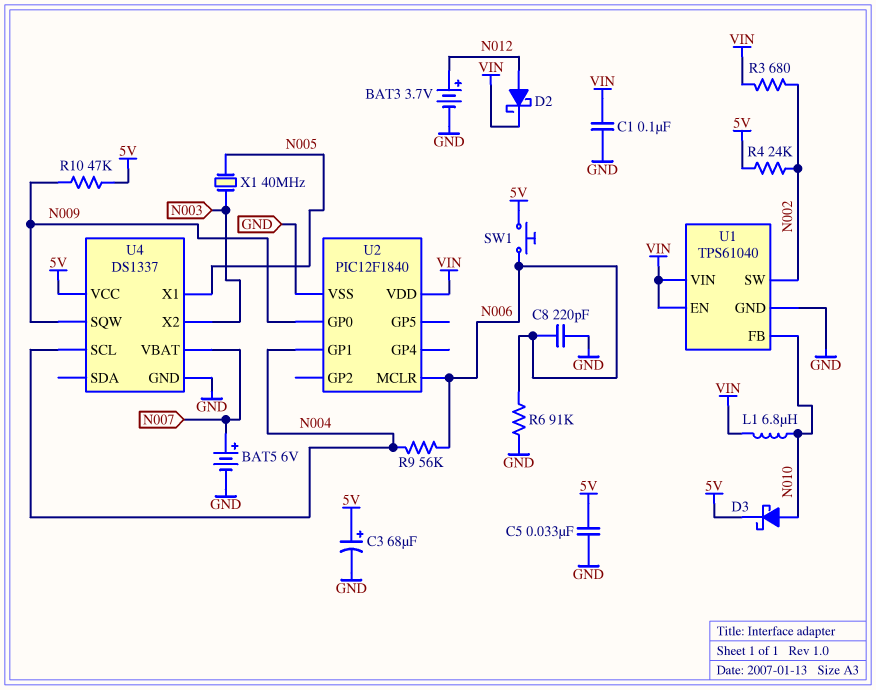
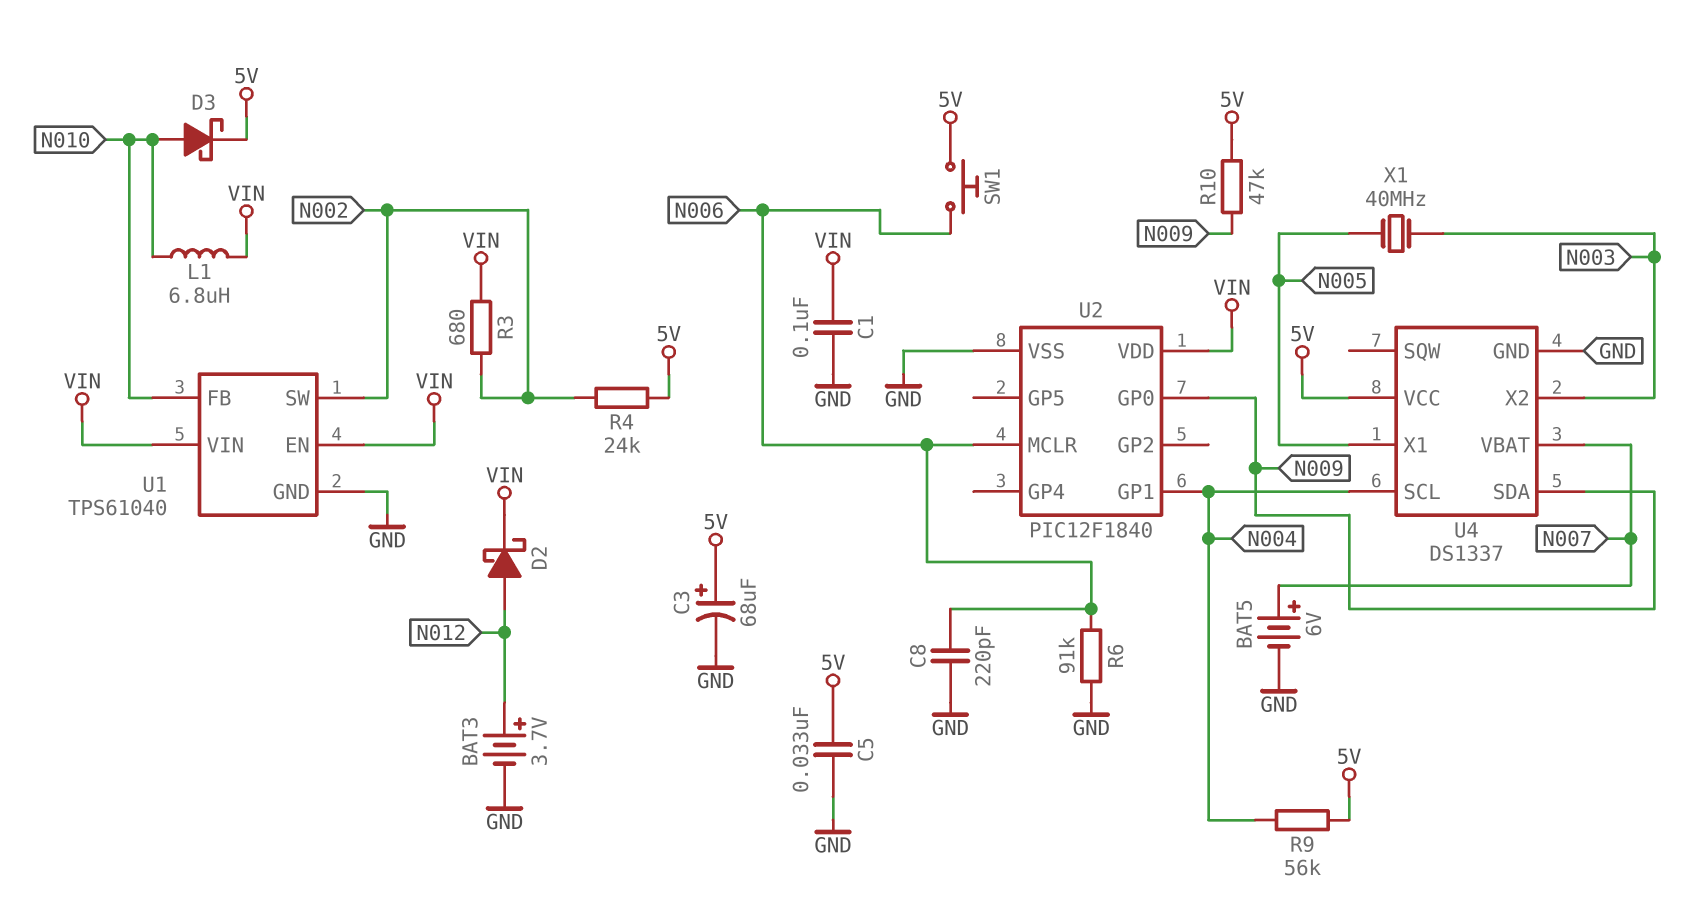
R9: 56k (N004, N006) -> 56k (5V, N004)
U4 pin SDA: none -> N009
U4 pin SQW: N009 -> none

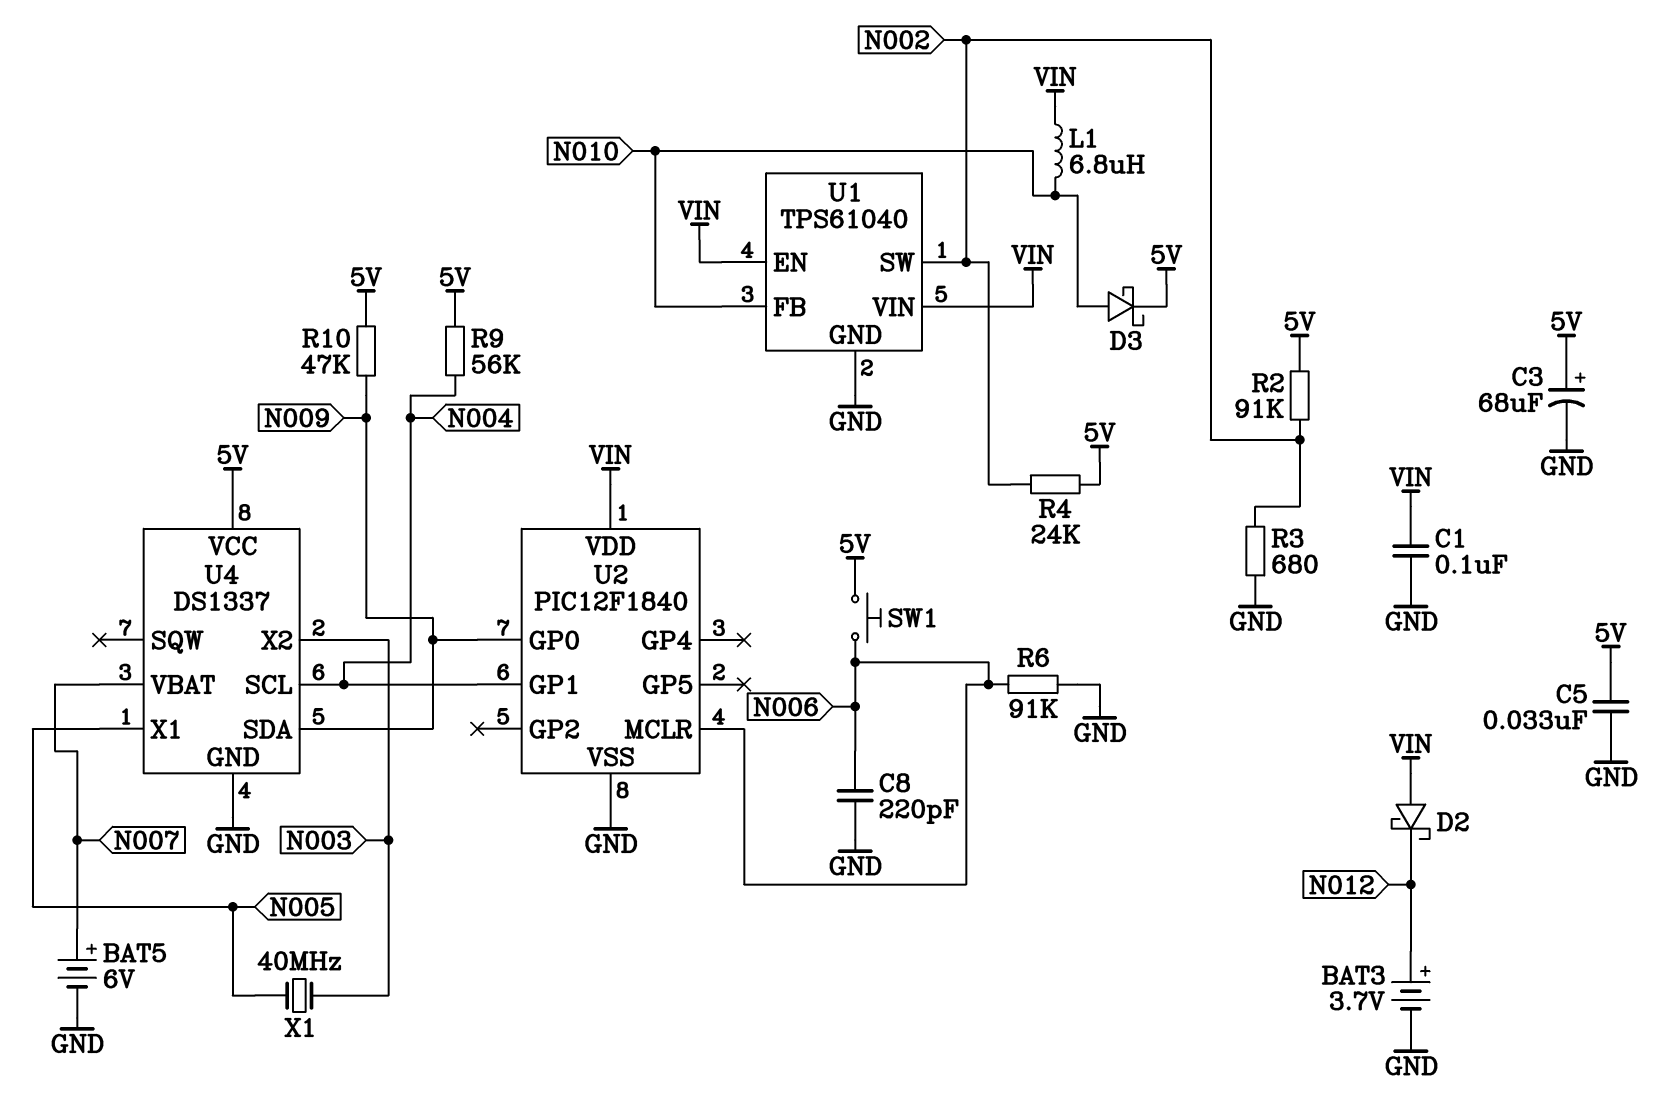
D2: schottky (A N012, K VIN) -> schottky (A VIN, K N012)
R2: none -> 91k (5V, N002)
R3: 680 (N002, VIN) -> 680 (GND, N002)

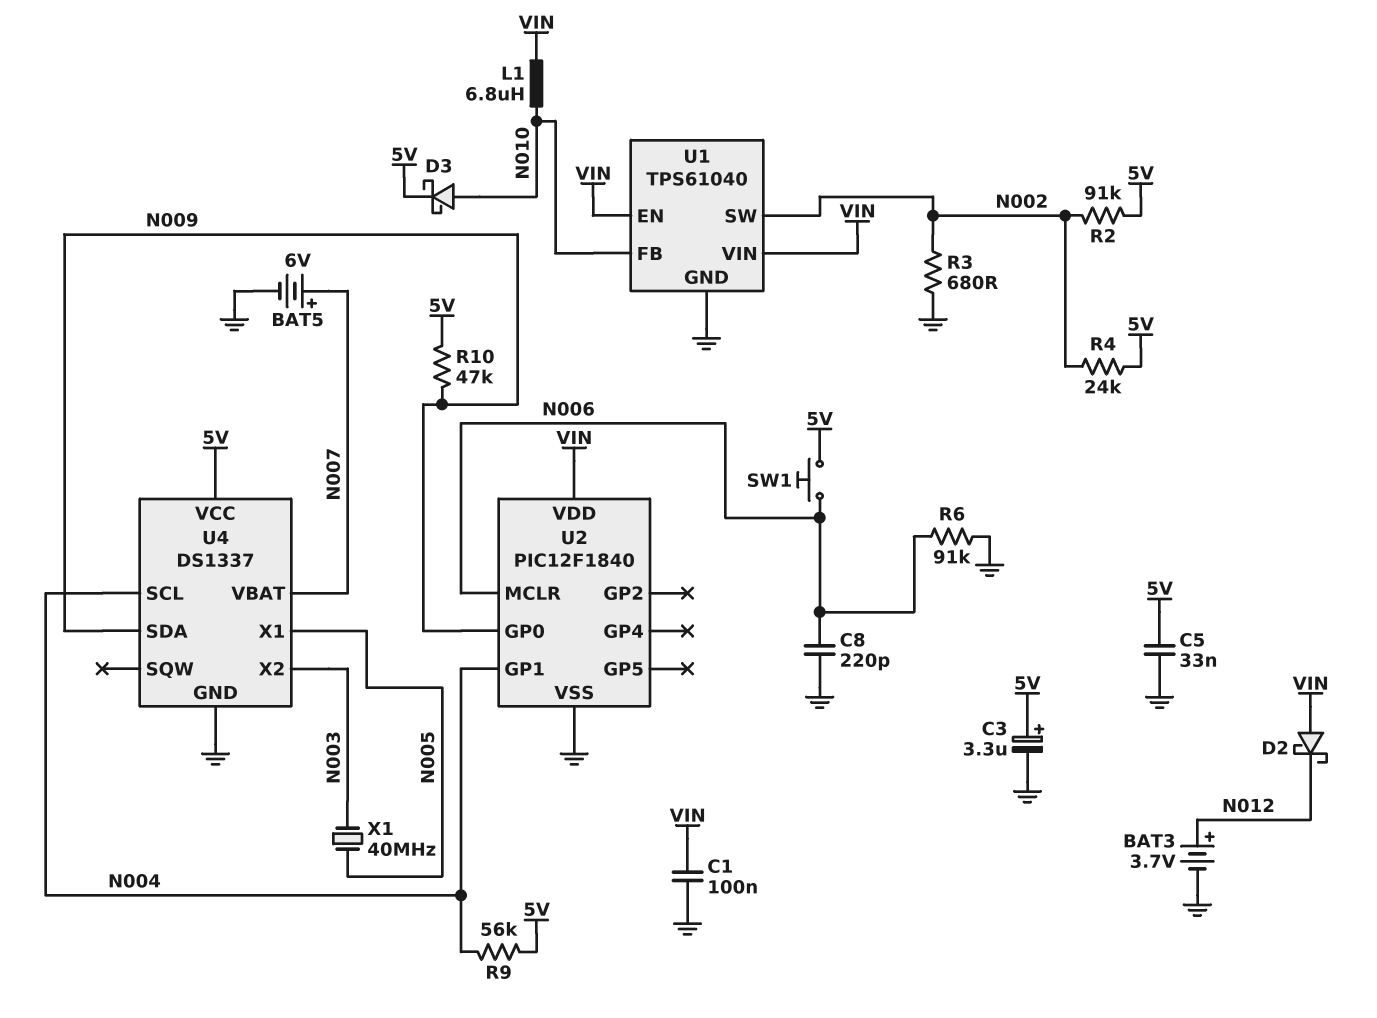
C3: 68uF (plus 5V, minus GND) -> 3.3uF (plus 5V, minus GND)

